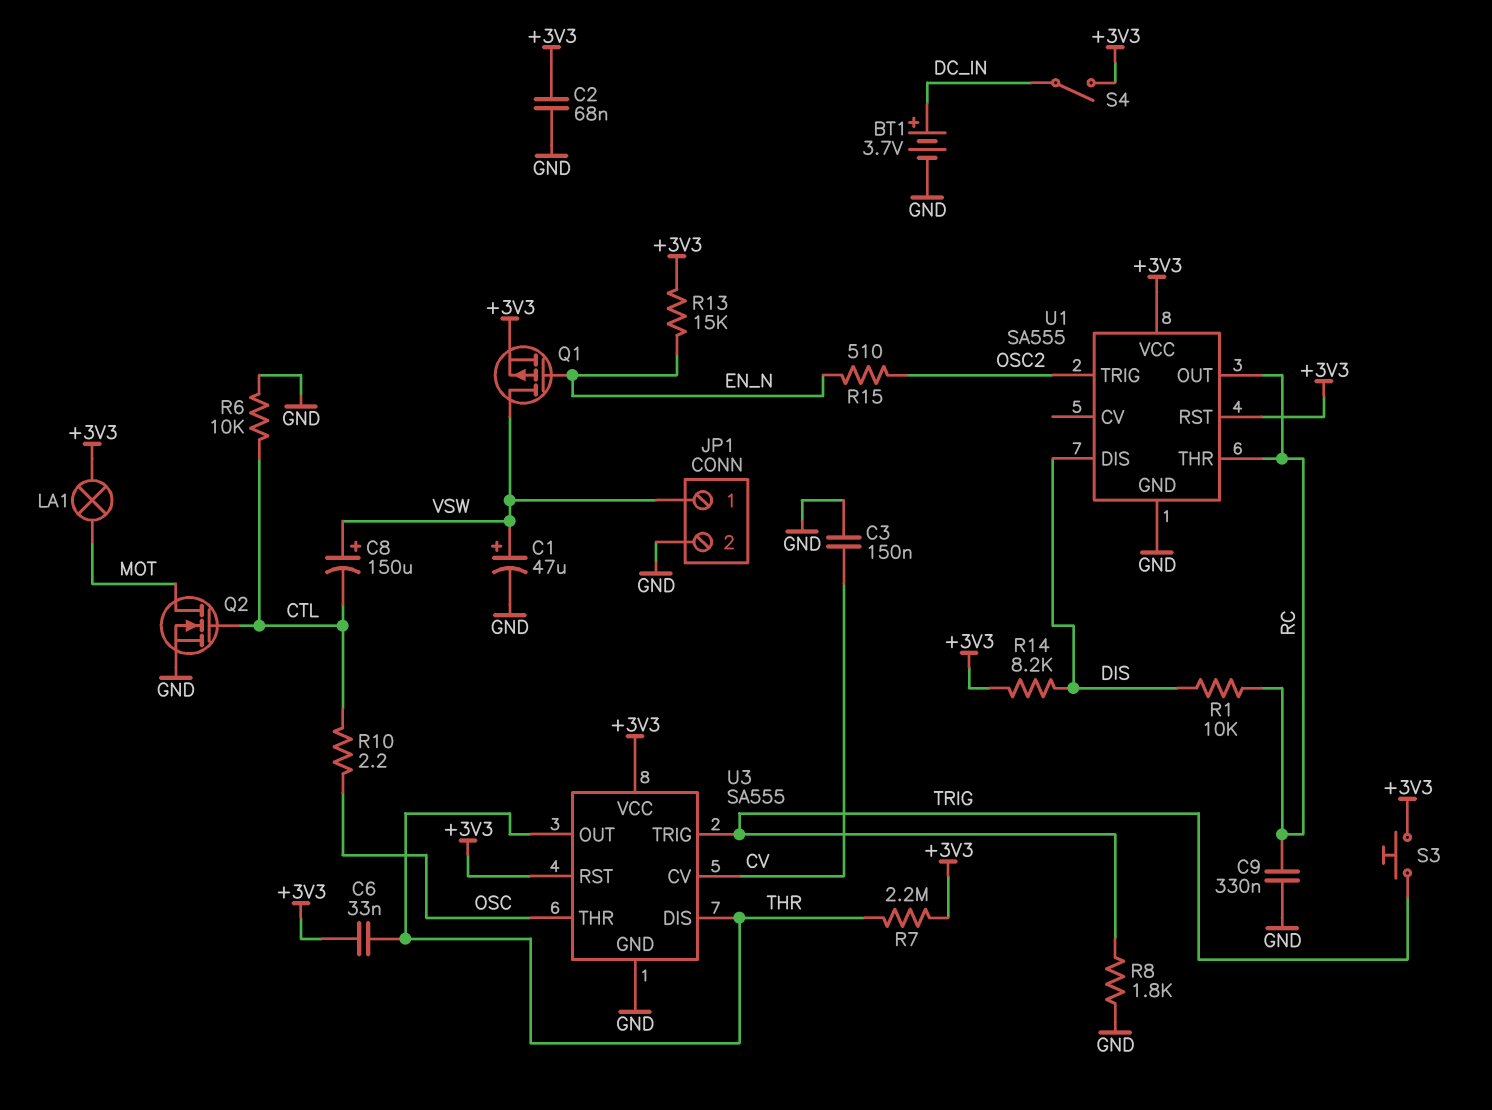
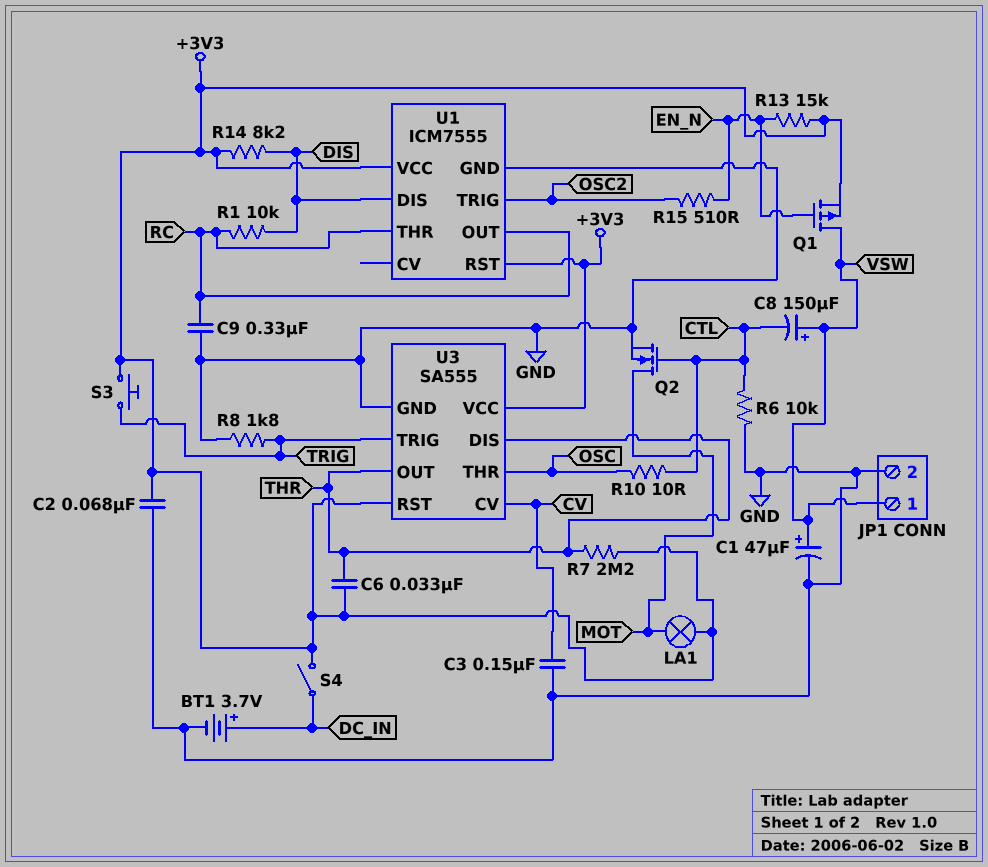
R10: 2.2 (CTL, OSC) -> 10 (CTL, OSC)
U1: SA555 -> ICM7555

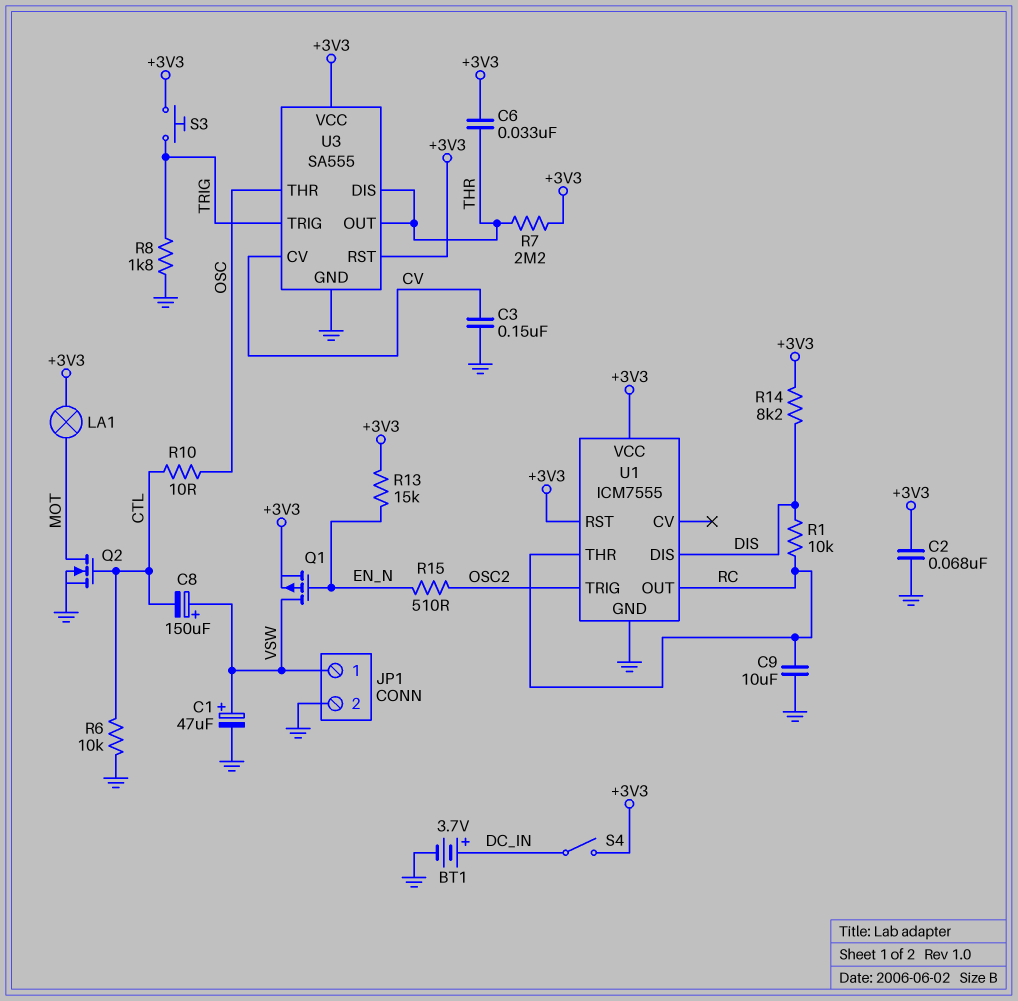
C9: 330nF (GND, RC) -> 10uF (GND, RC)

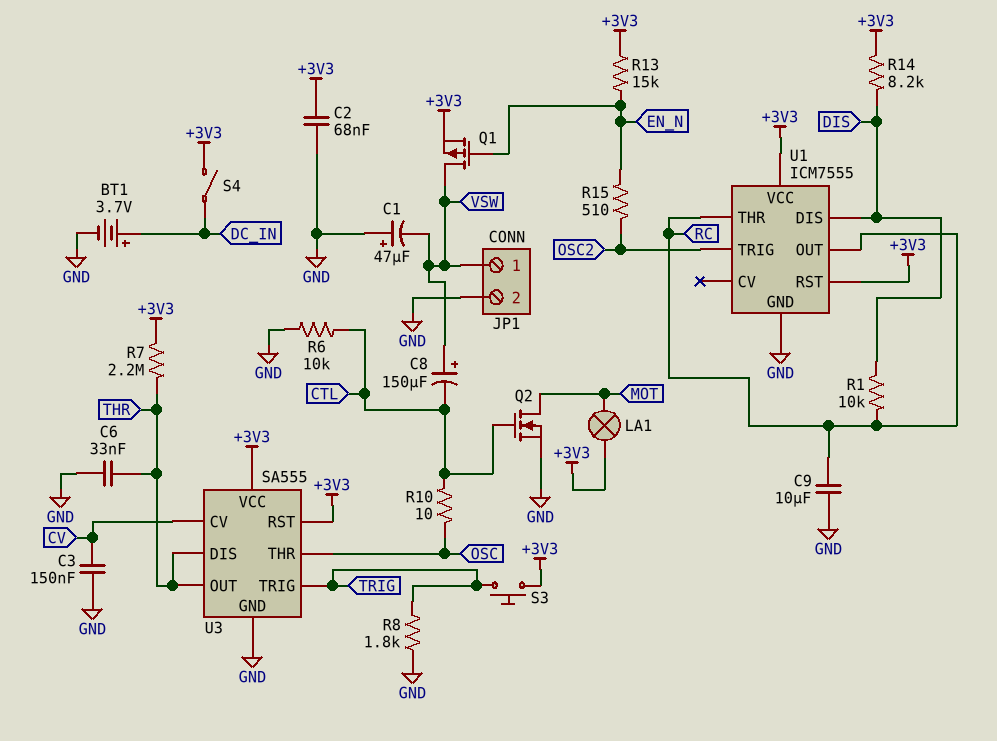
C1: 47uF (plus VSW, minus GND) -> 47uF (plus GND, minus VSW)
C6: 33nF (+3V3, THR) -> 33nF (GND, THR)

